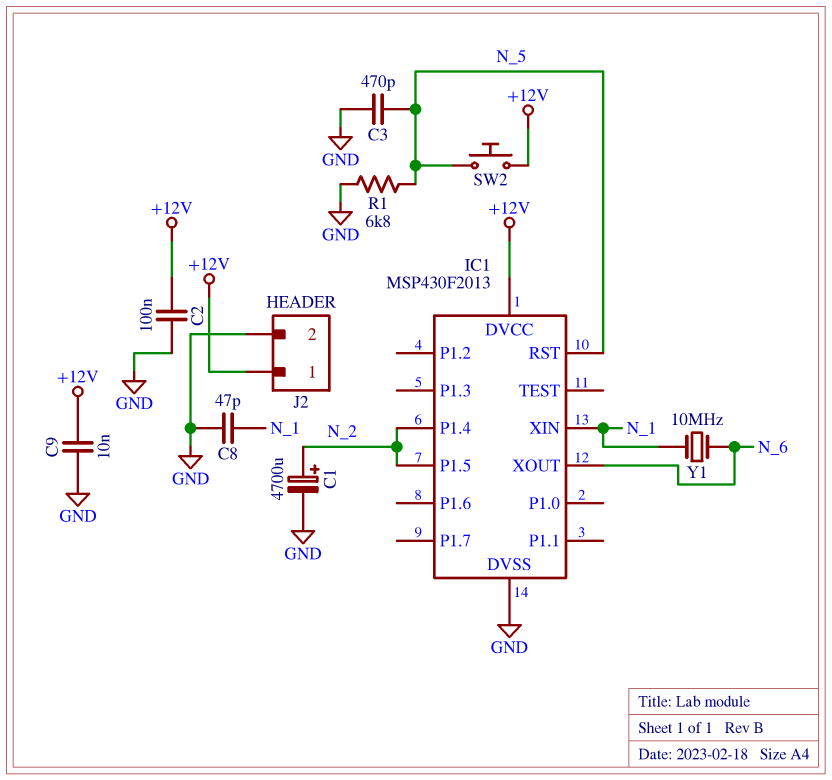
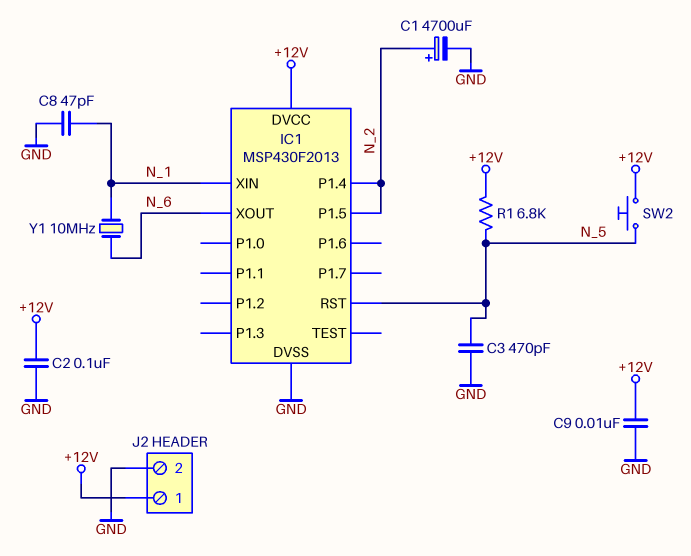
R1: 6.8k (GND, N_5) -> 6.8k (+12V, N_5)

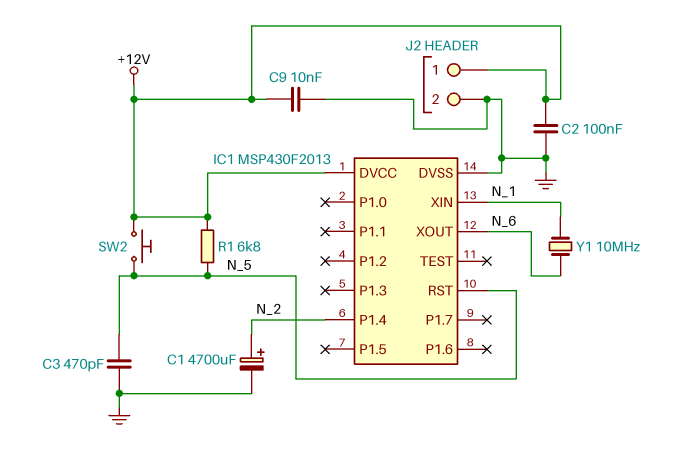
C8: 47pF (GND, N_1) -> none
IC1 pin P1.5: N_2 -> none

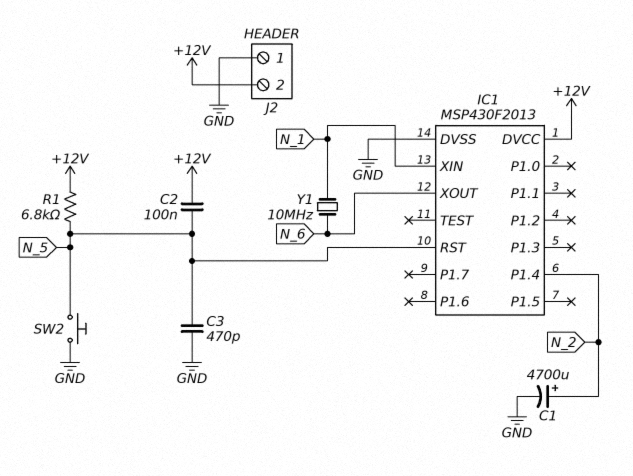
C2: 100nF (+12V, GND) -> 100nF (+12V, N_5)
C9: 10nF (+12V, GND) -> none
J2 pin 1: +12V -> GND
J2 pin 2: GND -> +12V
SW2: button (+12V, N_5) -> button (GND, N_5)

